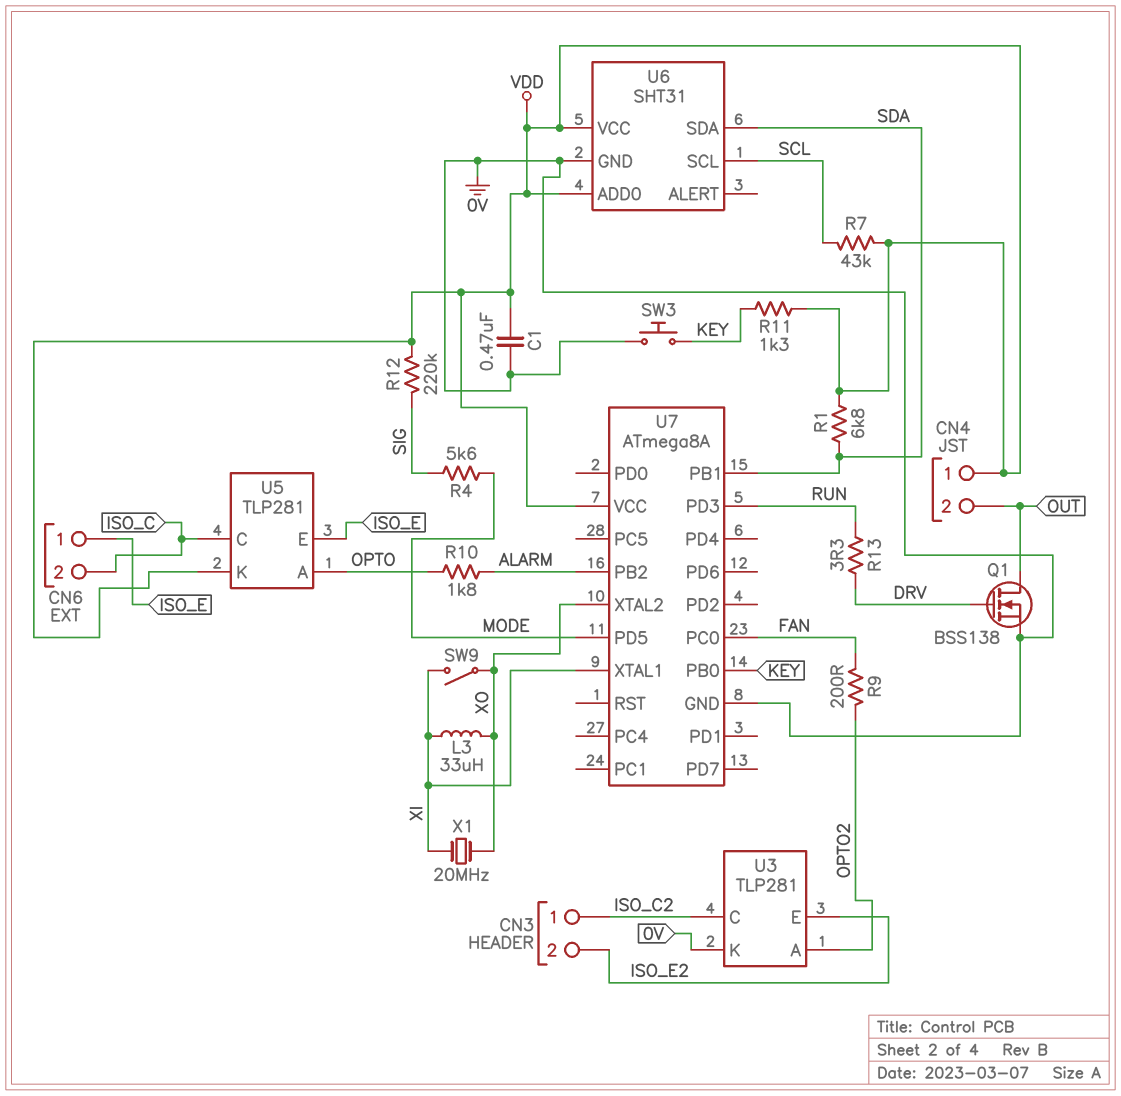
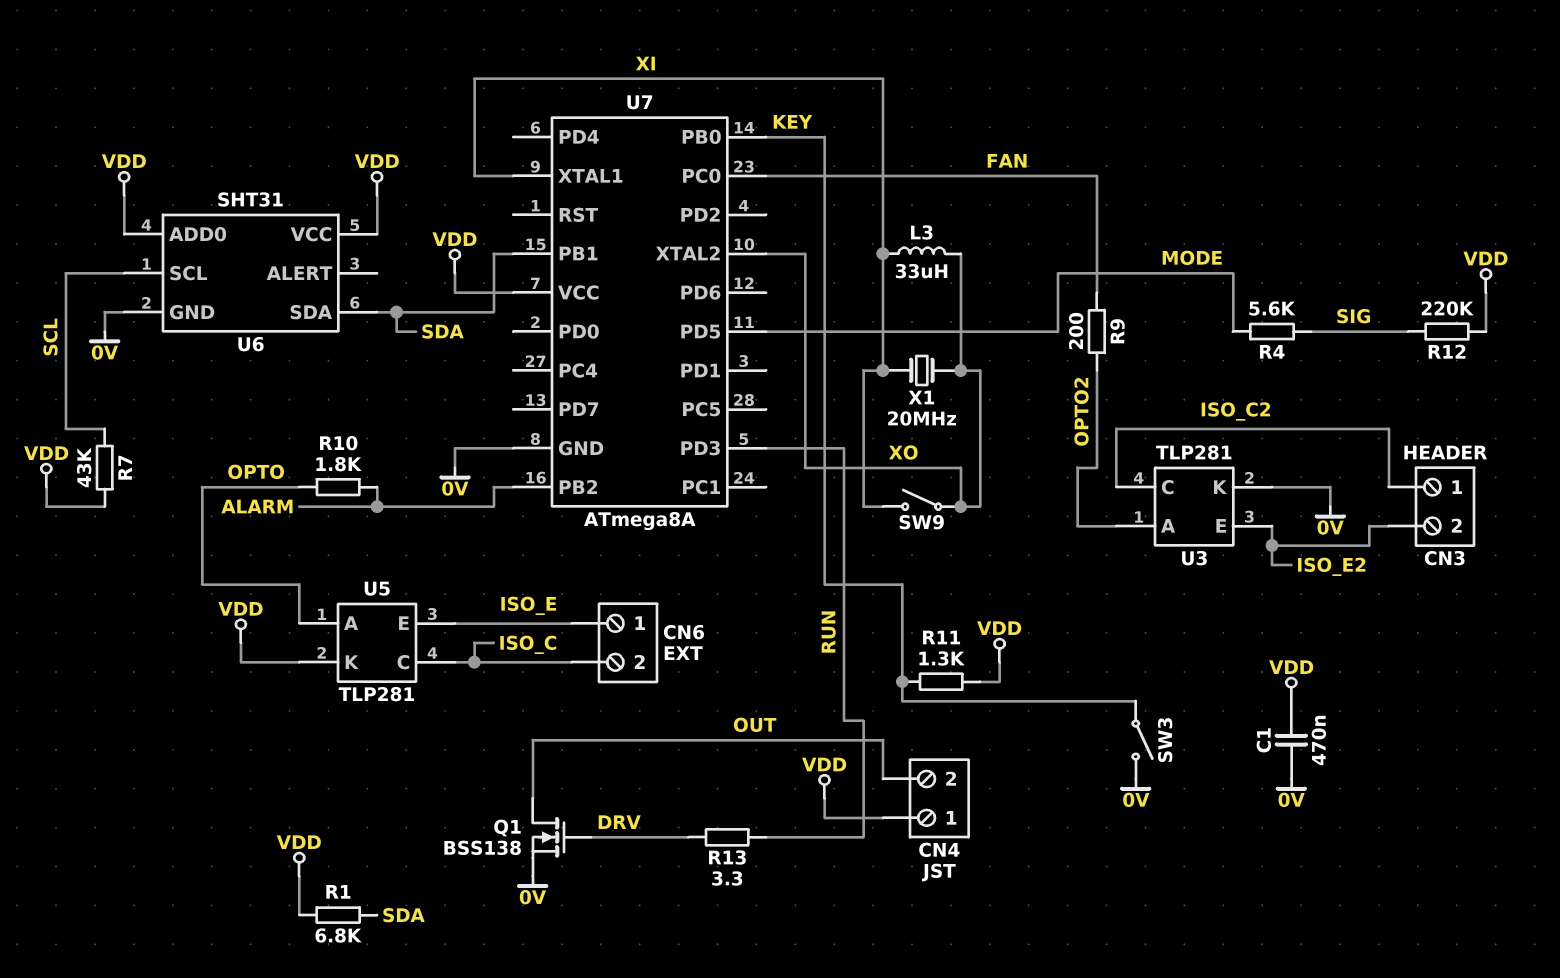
SW3: button (0V, KEY) -> switch (0V, KEY)

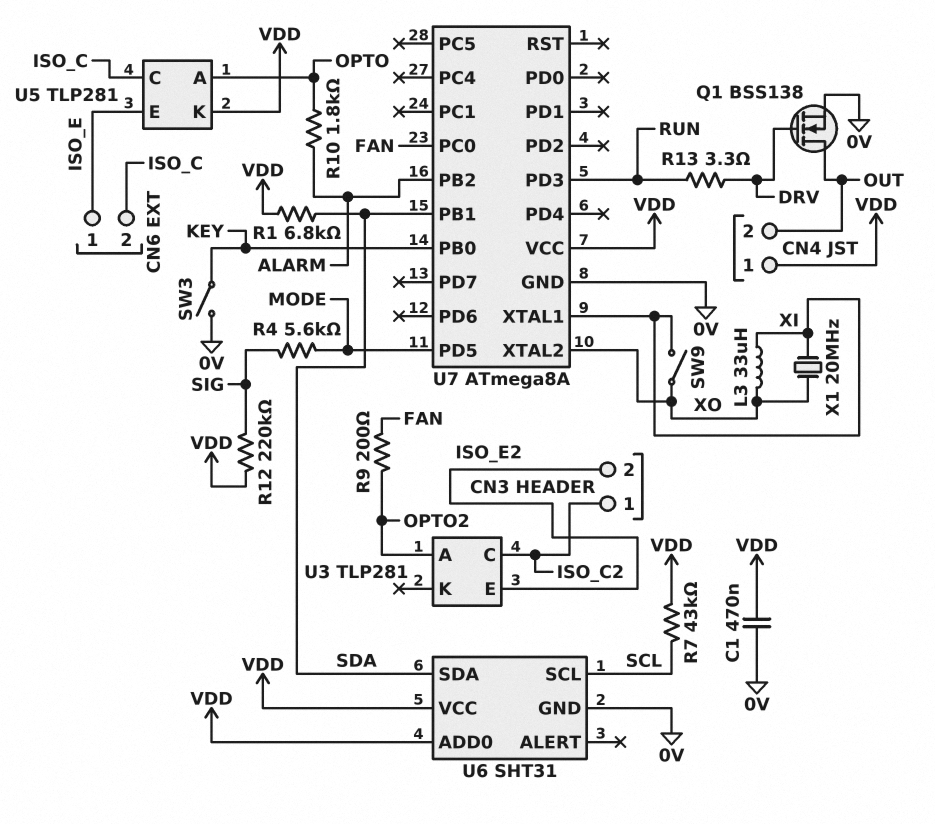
R11: 1.3k (KEY, VDD) -> none
U3 pin K: 0V -> none

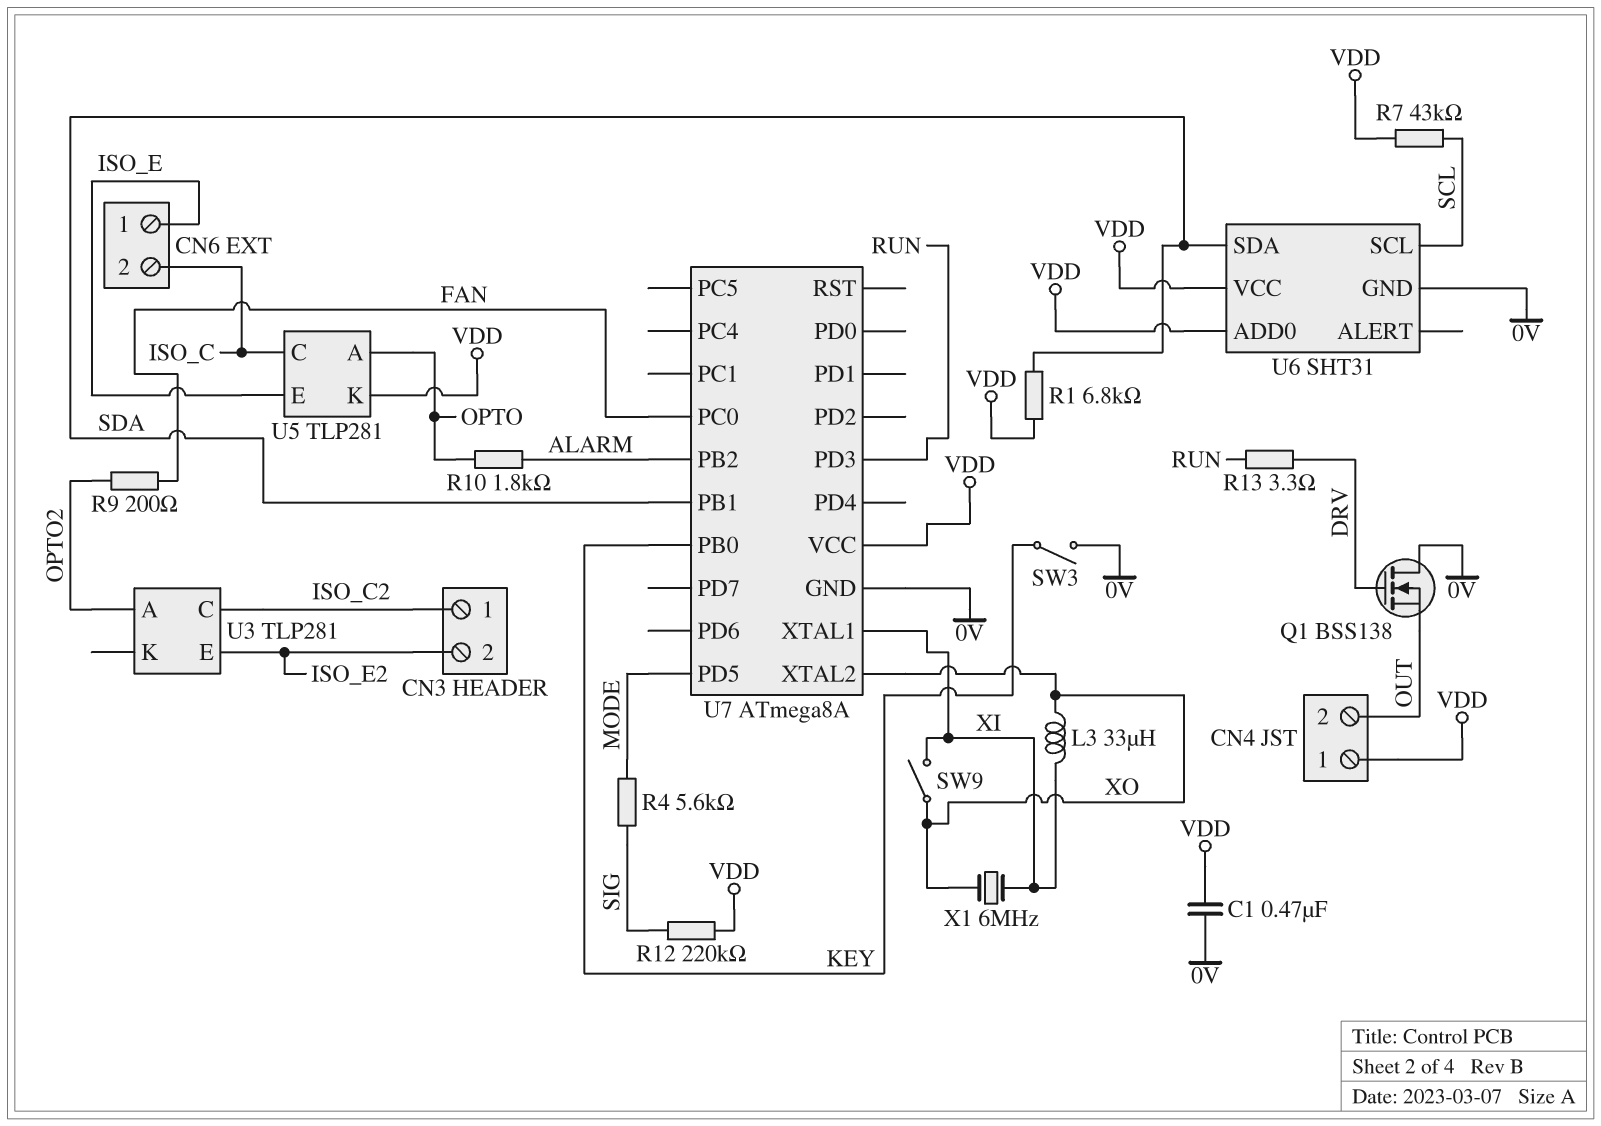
Q1: NMOS BSS138 (G DRV, D OUT, S 0V) -> NMOS BSS138 (G DRV, D 0V, S OUT)
X1: 20MHz (XI, XO) -> 6MHz (XI, XO)

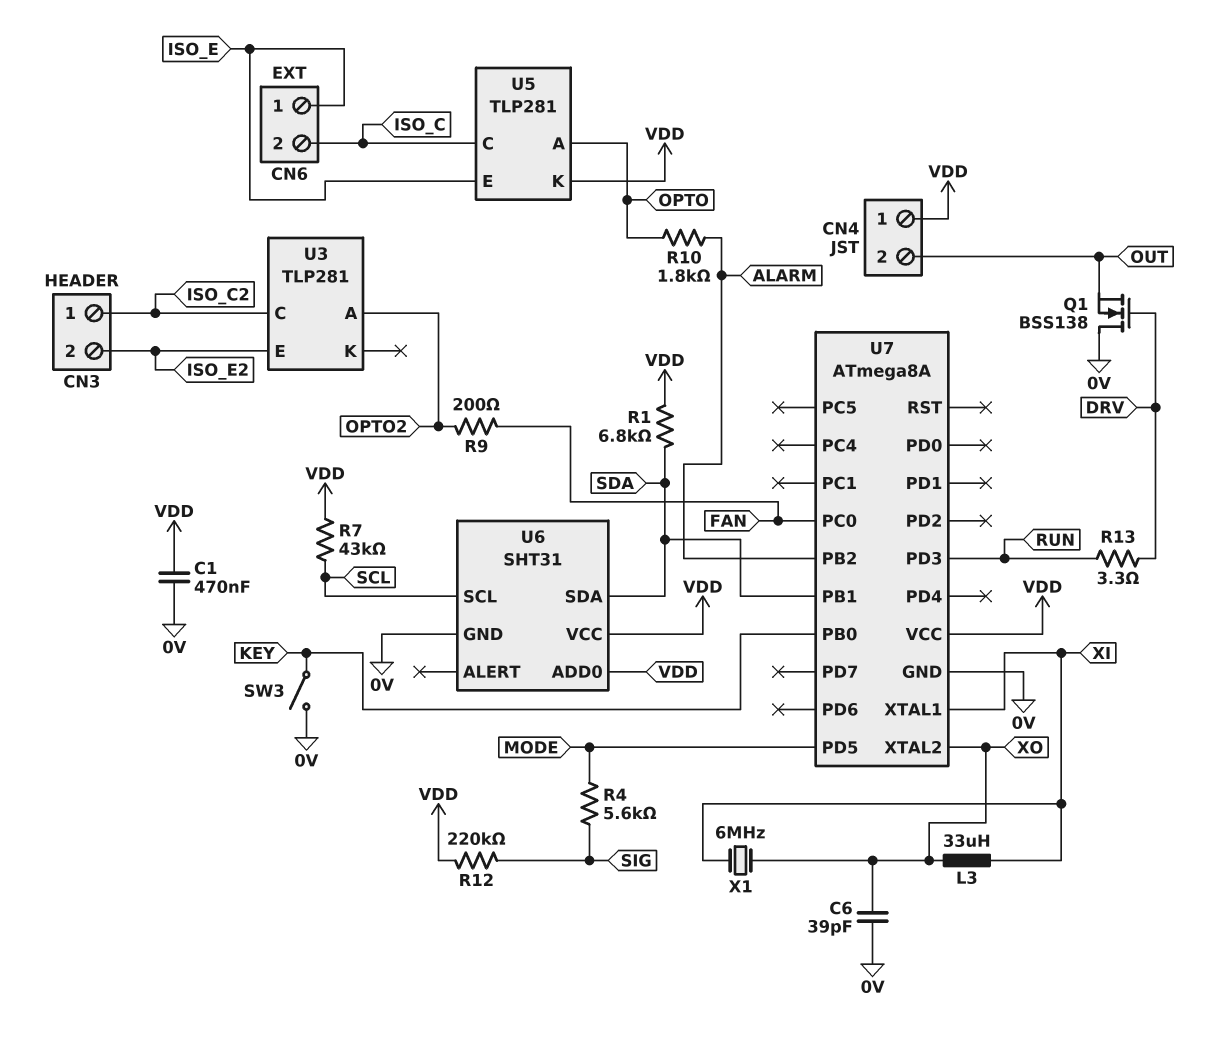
C6: none -> 39pF (0V, XO)
SW9: switch (XI, XO) -> none

